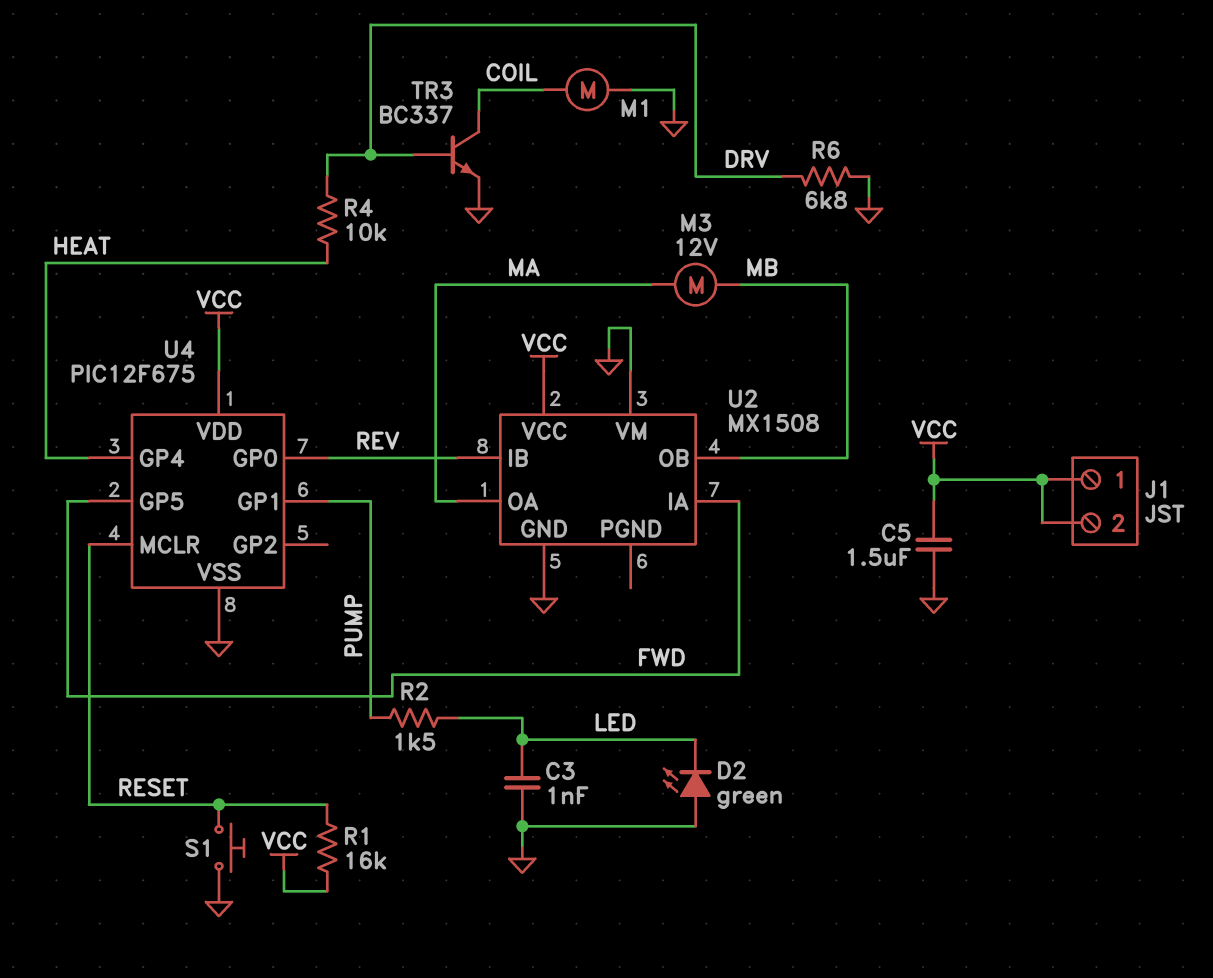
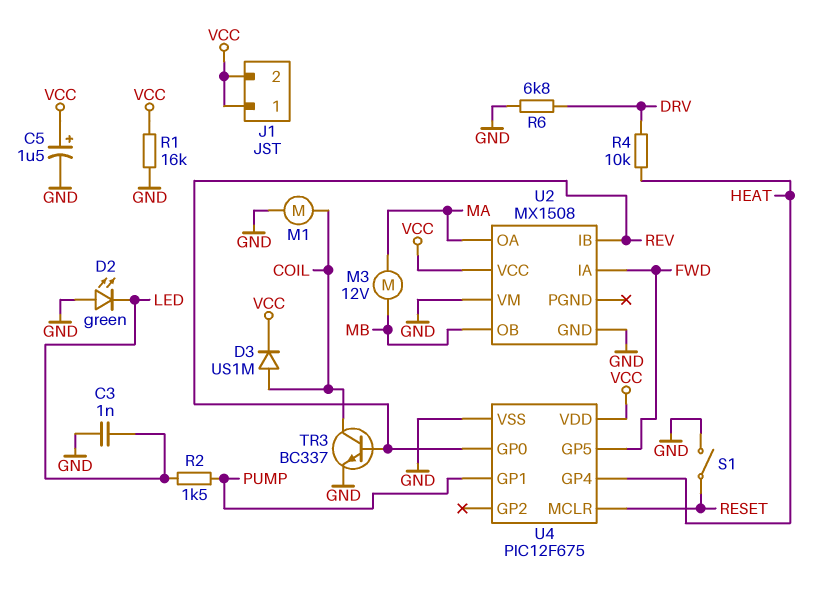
C5: 1.5uF (GND, VCC) -> 1.5uF (plus VCC, minus GND)
D3: none -> diode US1M (A COIL, K VCC)
R1: 16k (RESET, VCC) -> 16k (GND, VCC)
S1: button (GND, RESET) -> switch (GND, RESET)
TR3: NPN BC337 (B DRV, C COIL, E GND) -> NPN BC337 (B REV, C COIL, E GND)

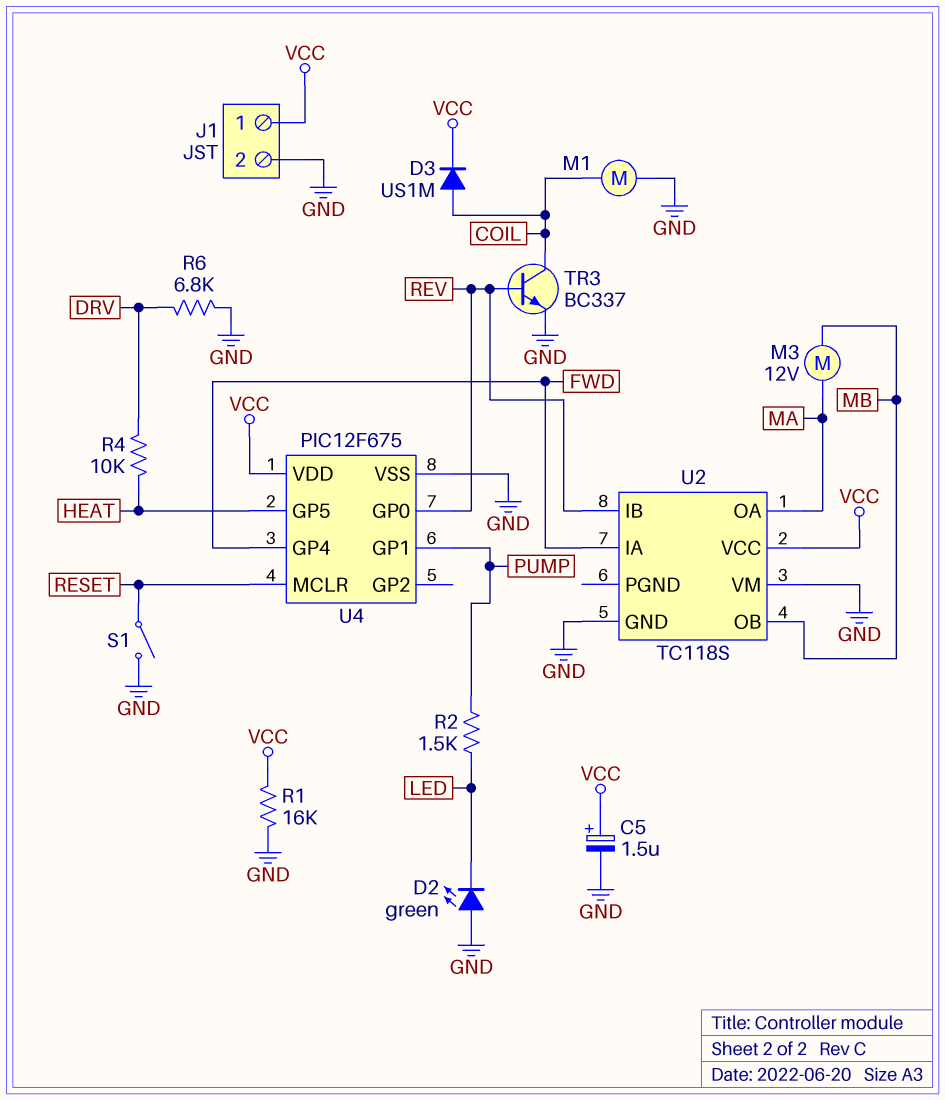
C3: 1nF (GND, LED) -> none
J1 pin 2: VCC -> GND
U2: MX1508 -> TC118S
U4 pin GP4: HEAT -> FWD
U4 pin GP5: FWD -> HEAT

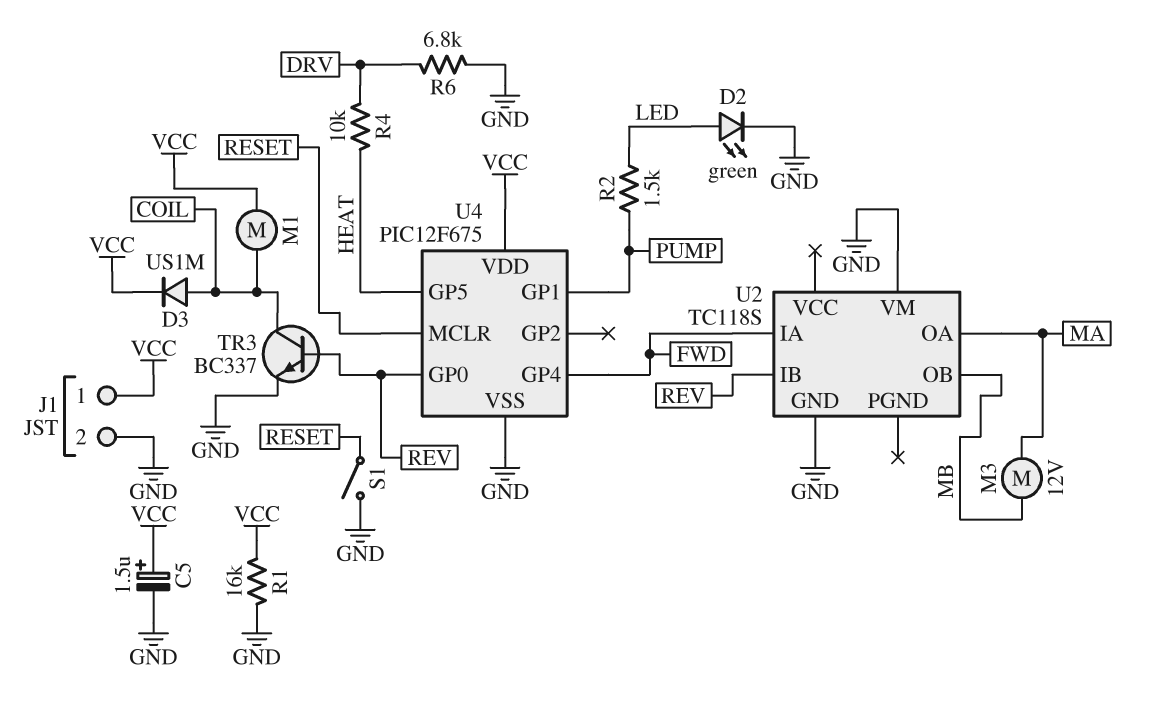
D2: LED green (A GND, K LED) -> LED green (A LED, K GND)
M1: motor (COIL, GND) -> motor (COIL, VCC)
U2 pin VCC: VCC -> none

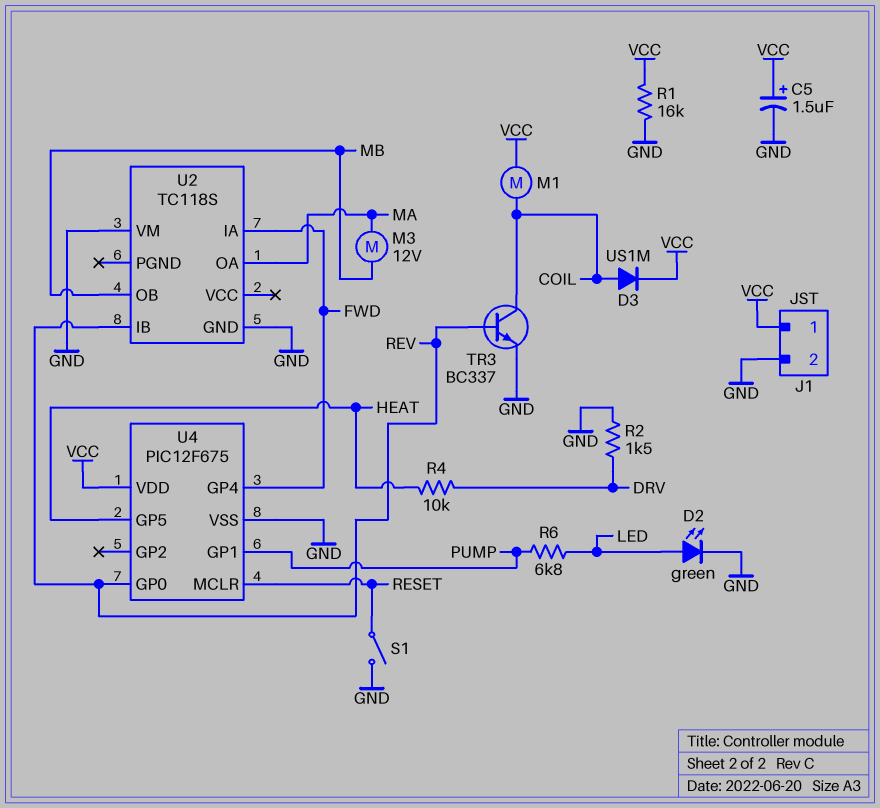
R2: 1.5k (LED, PUMP) -> 1.5k (DRV, GND)
R6: 6.8k (DRV, GND) -> 6.8k (LED, PUMP)

